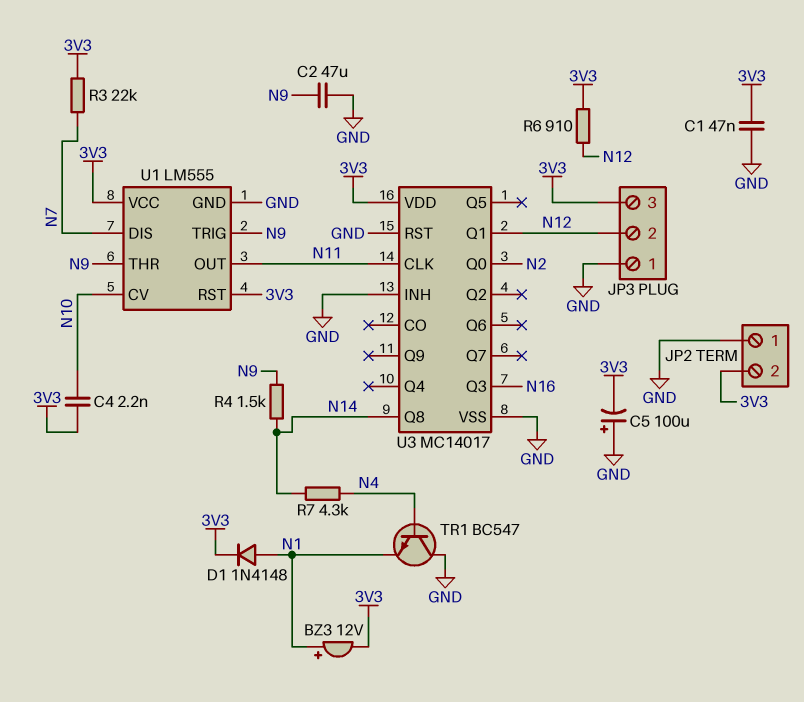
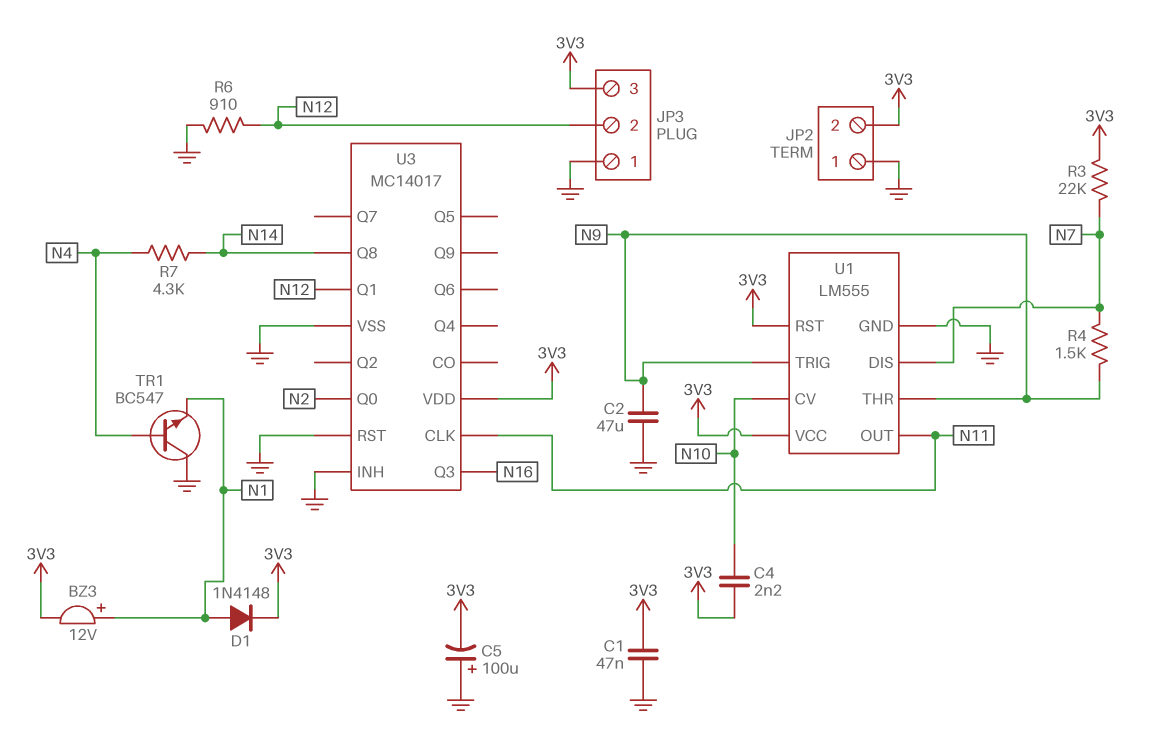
R4: 1.5k (N9, N14) -> 1.5k (N7, N9)
R6: 910 (3V3, N12) -> 910 (GND, N12)

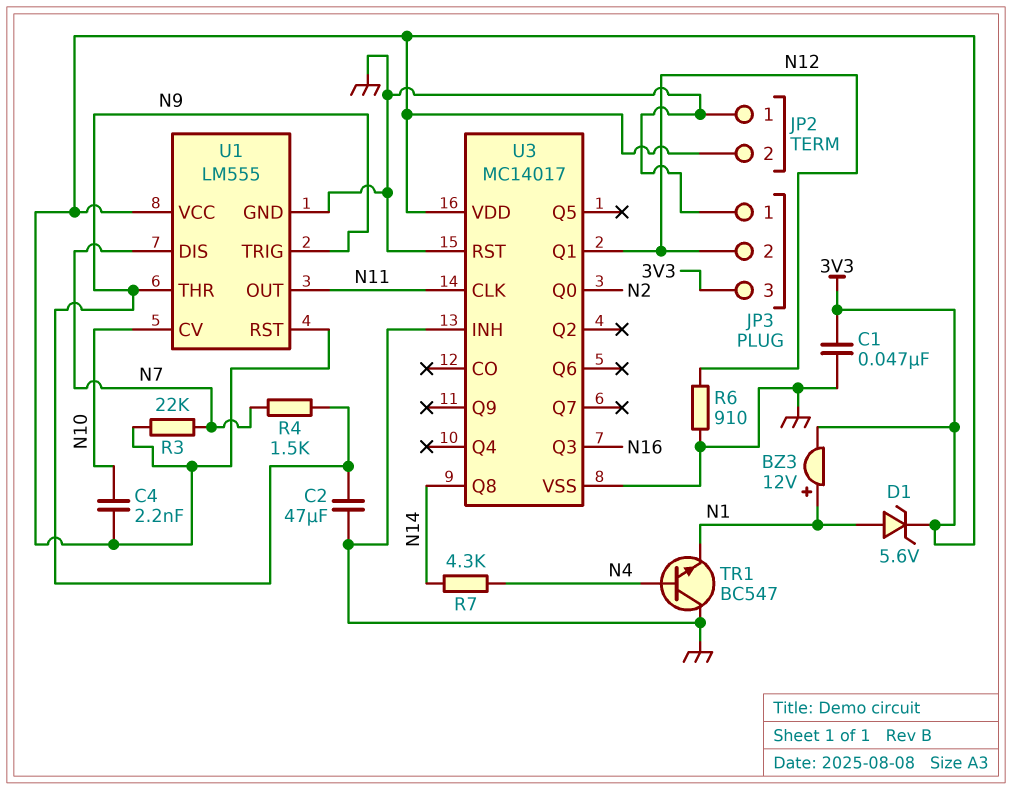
C5: 100uF (plus GND, minus 3V3) -> none
D1: diode 1N4148 (A N1, K 3V3) -> zener 5.6V (A N1, K 3V3)

